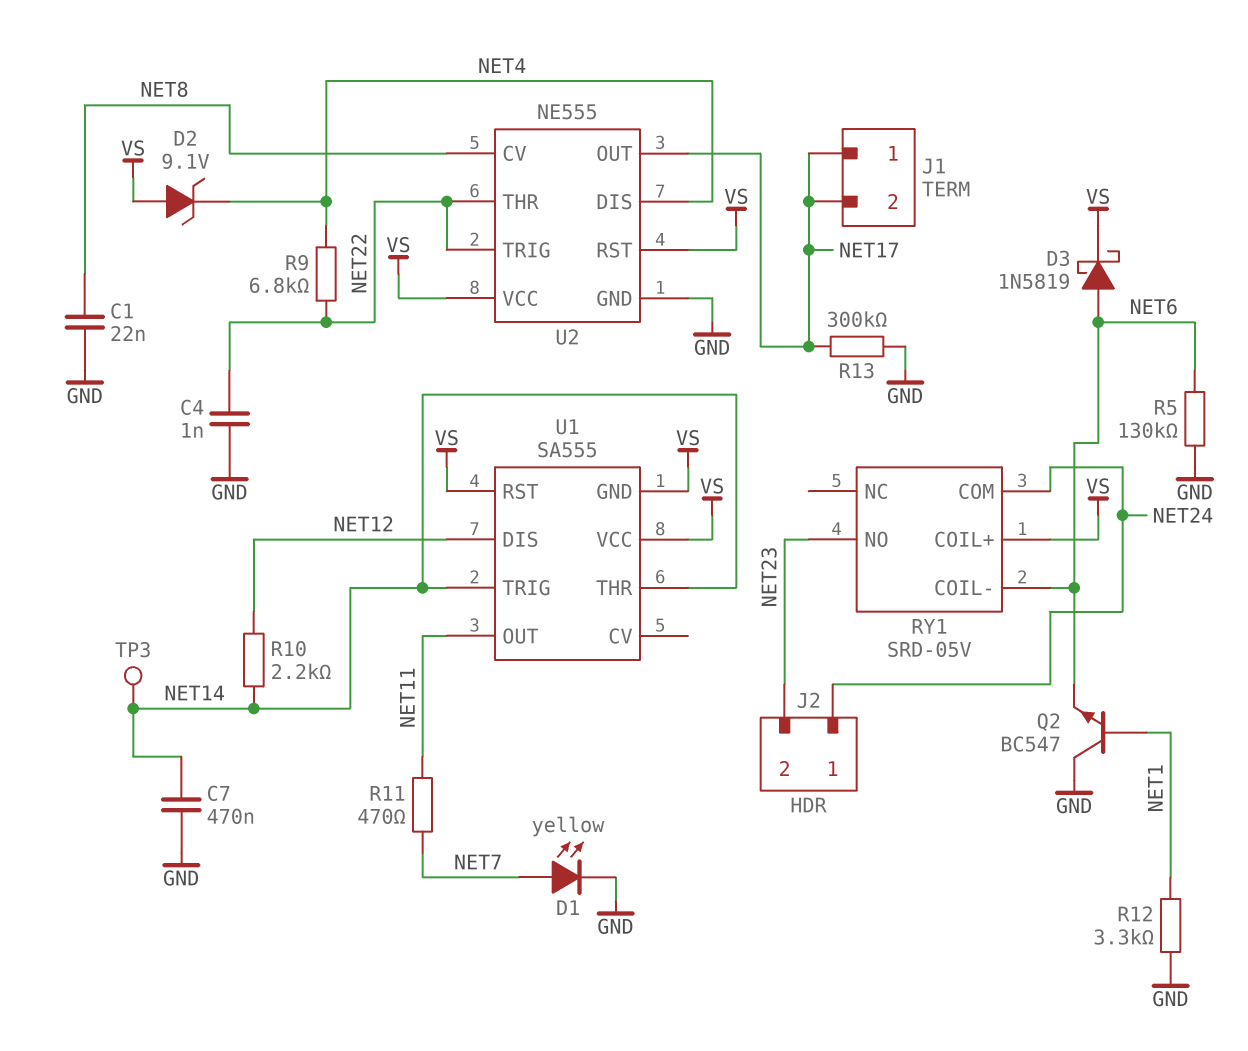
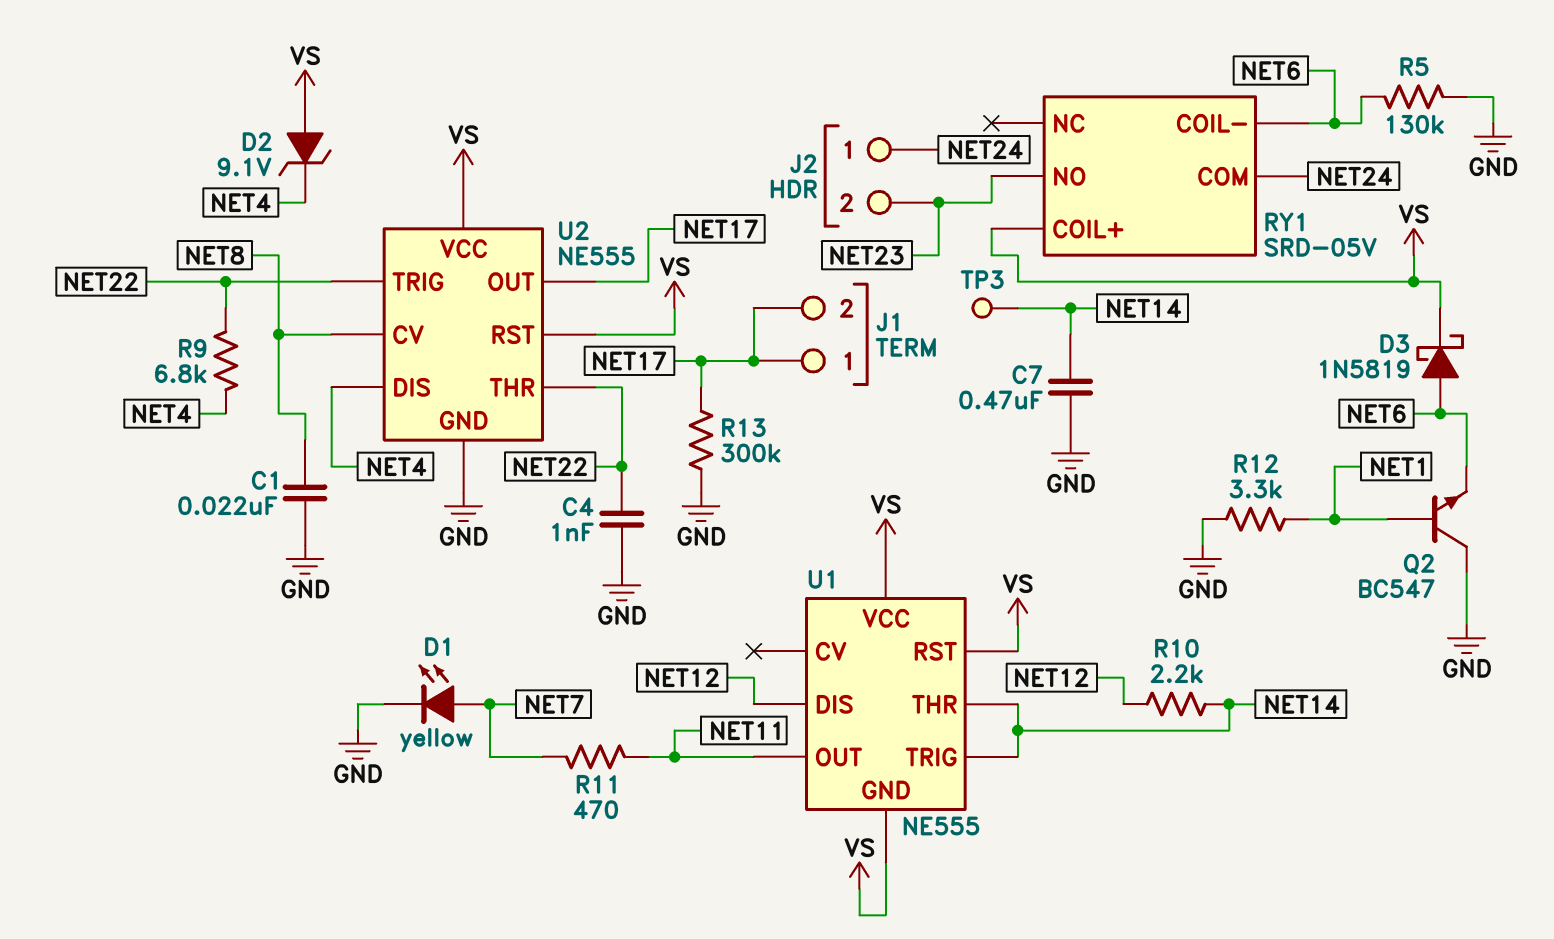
U1: SA555 -> NE555

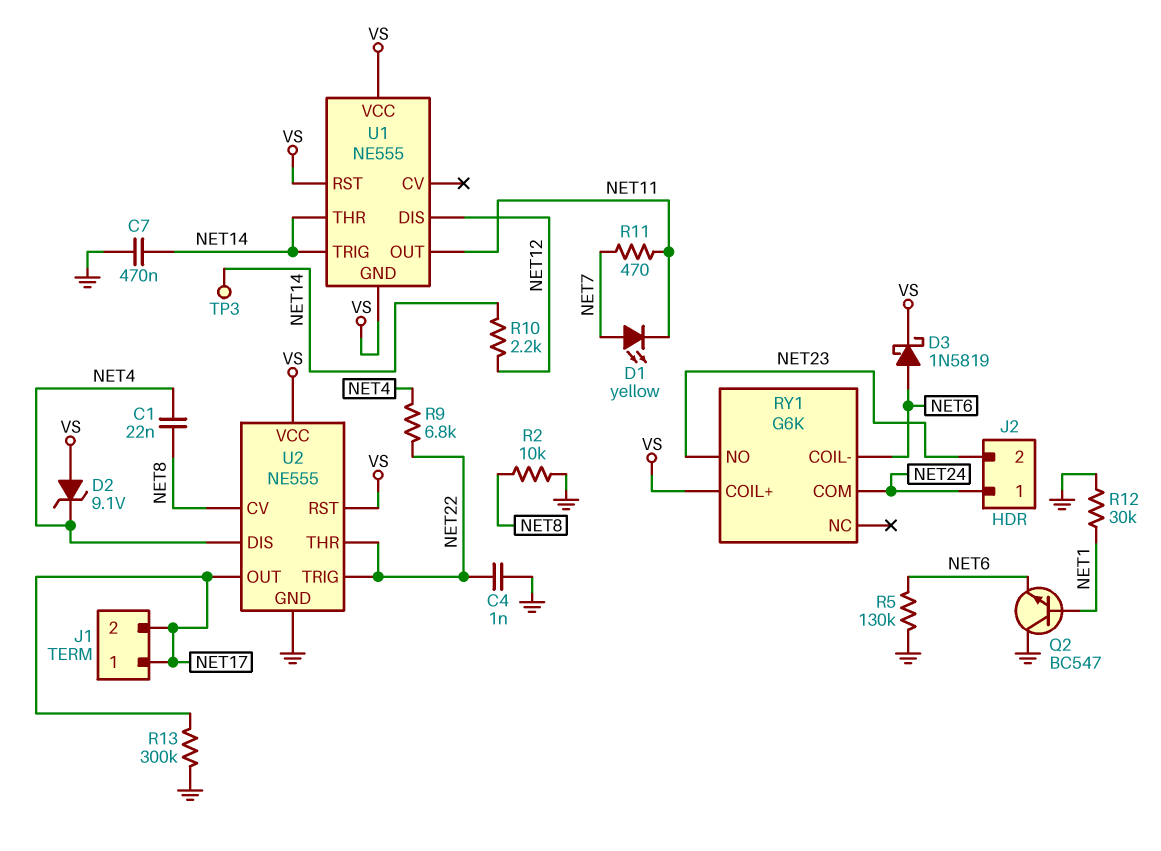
C1: 22nF (GND, NET8) -> 22nF (NET4, NET8)
D1: LED yellow (A NET7, K GND) -> LED yellow (A NET7, K NET11)
R2: none -> 10k (GND, NET8)
R12: 3.3k (GND, NET1) -> 30k (GND, NET1)
RY1: SRD-05V -> G6K

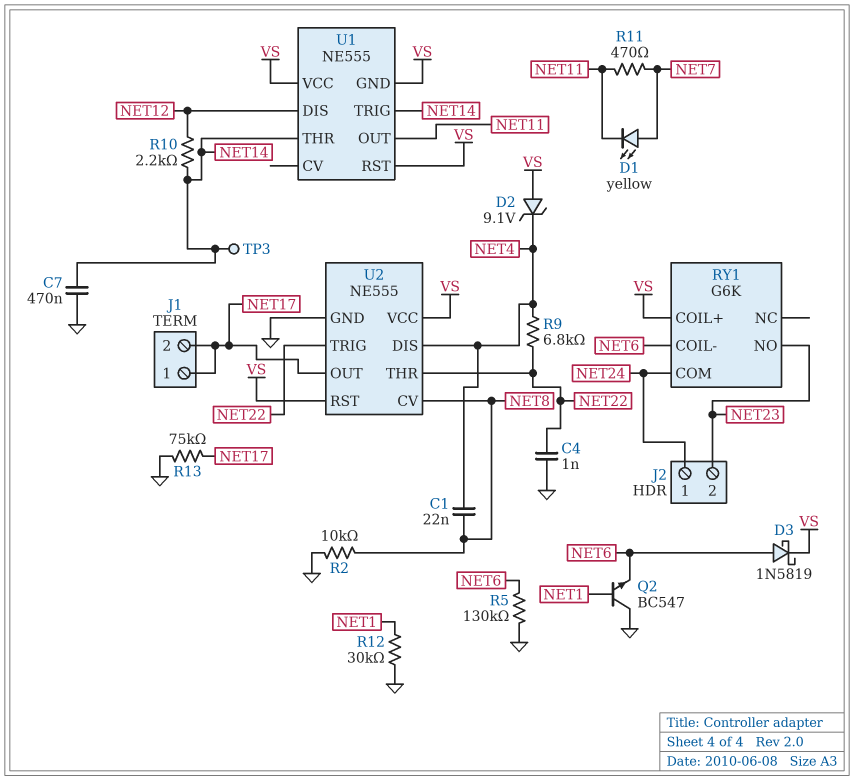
R13: 300k (GND, NET17) -> 75k (GND, NET17)

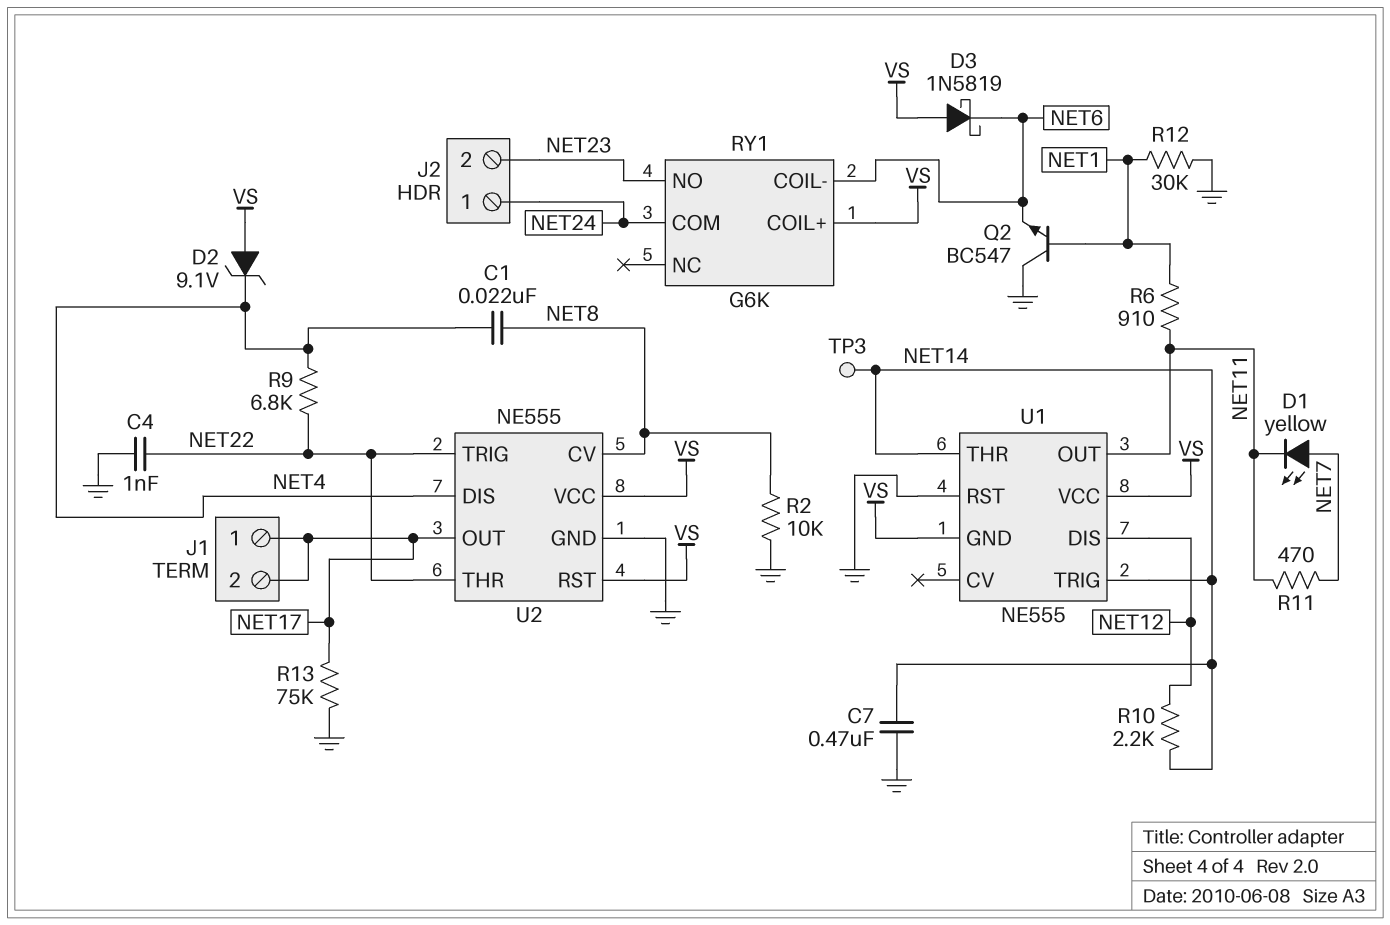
D3: schottky 1N5819 (A NET6, K VS) -> schottky 1N5819 (A VS, K NET6)
R5: 130k (GND, NET6) -> none
R6: none -> 910 (NET1, NET11)
U1 pin RST: VS -> GND

